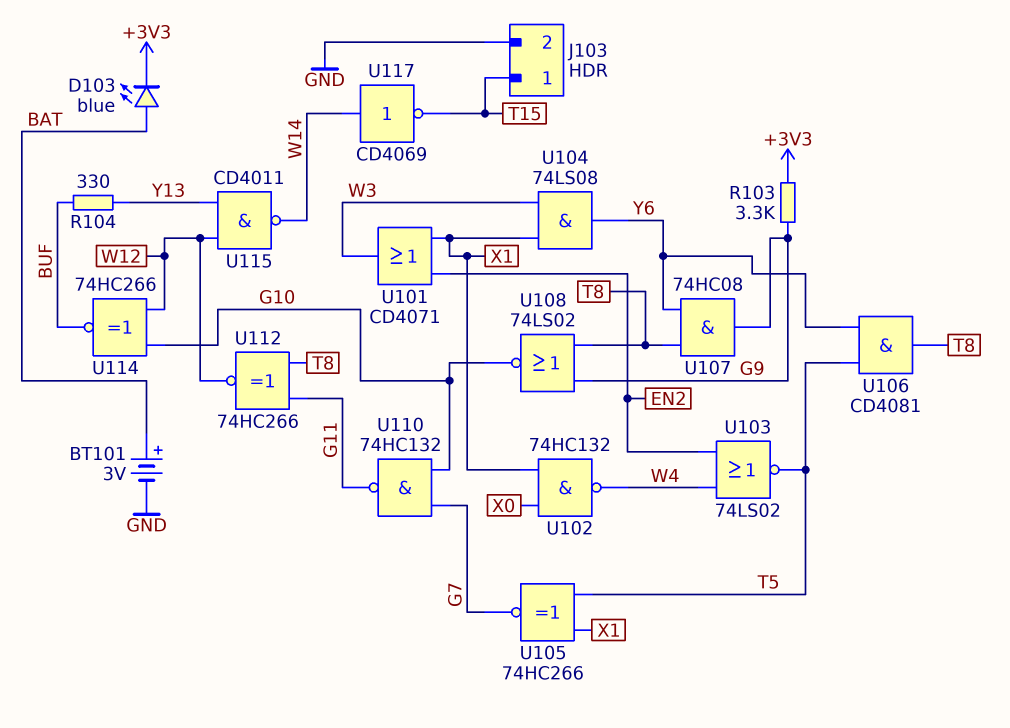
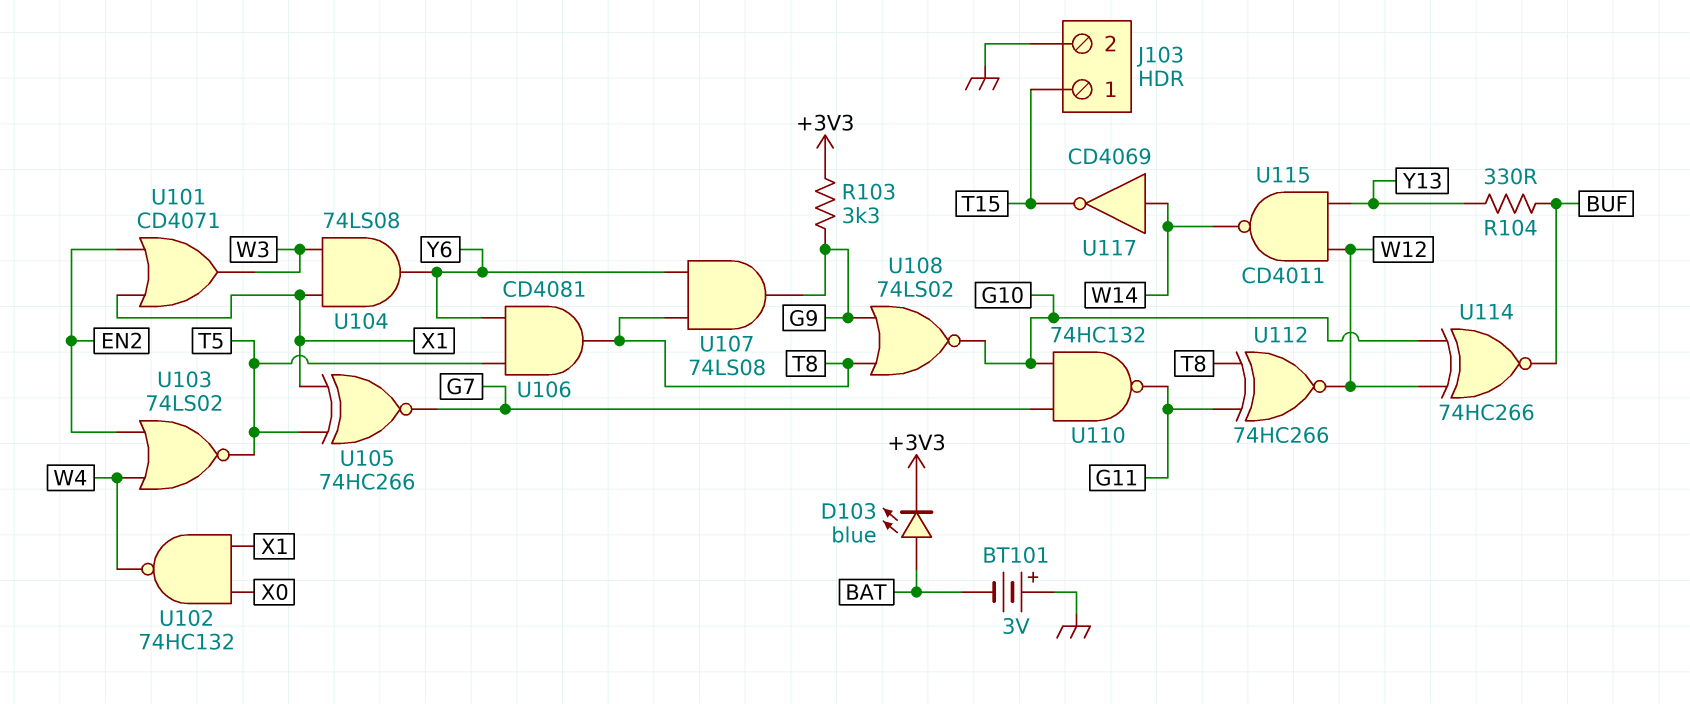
BT101: 3V (plus BAT, minus GND) -> 3V (plus GND, minus BAT)
U107: AND 74HC08 (in T8, in Y6, out G9) -> AND 74LS08 (in T8, in Y6, out G9)

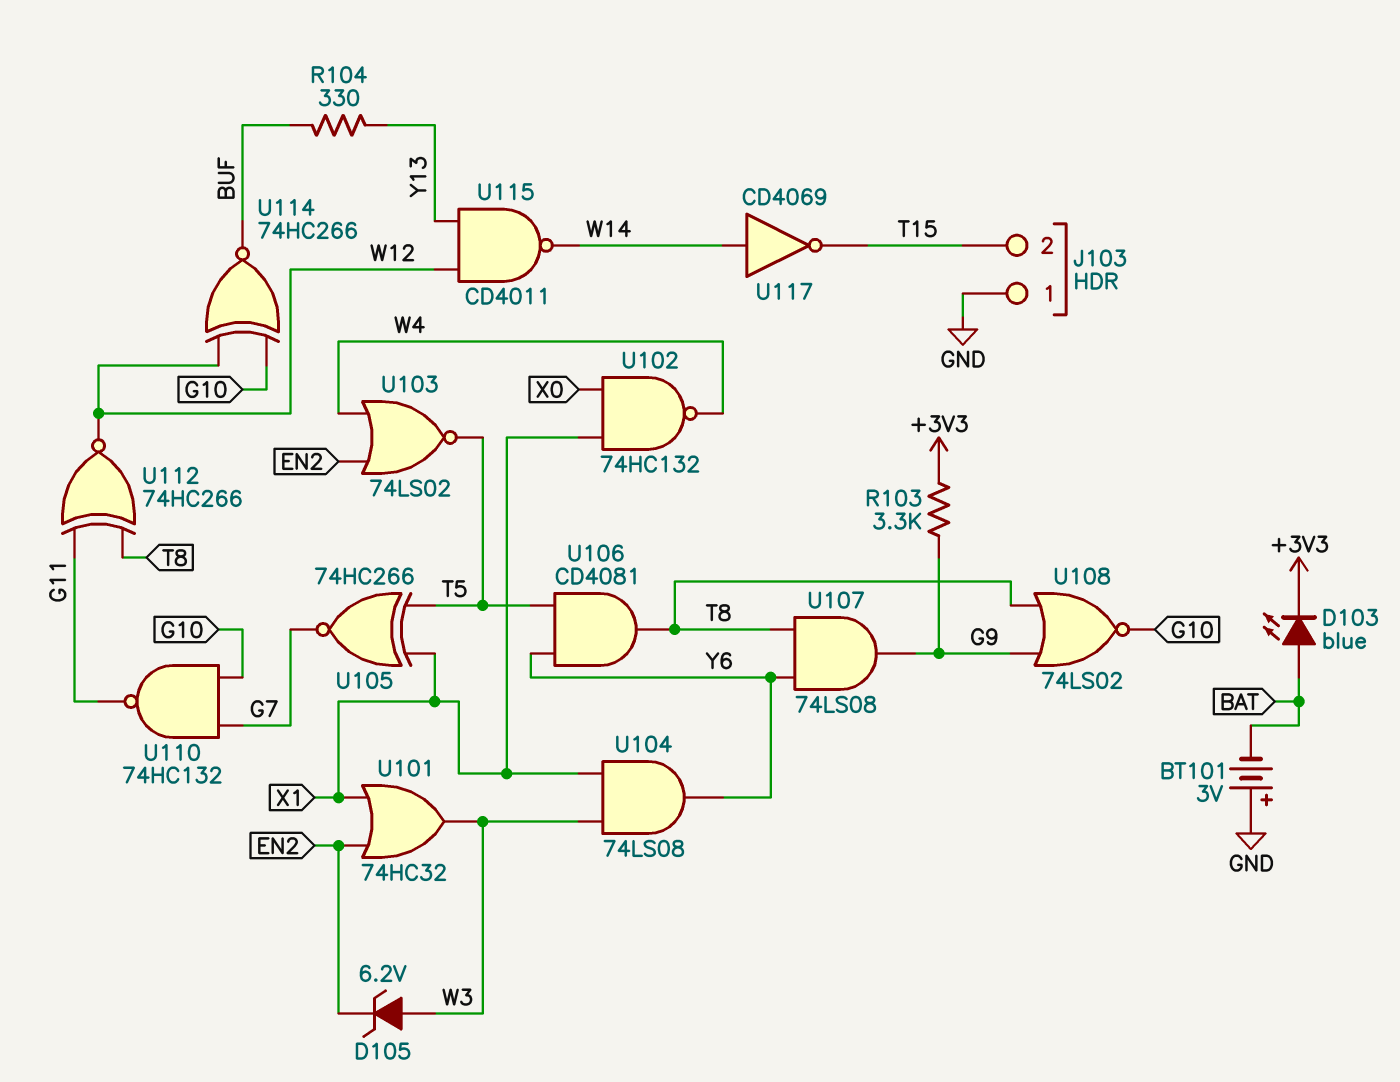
D105: none -> zener 6.2V (A W3, K EN2)
J103 pin 1: T15 -> GND
J103 pin 2: GND -> T15
U101: OR CD4071 (in EN2, in X1, out W3) -> OR 74HC32 (in EN2, in X1, out W3)

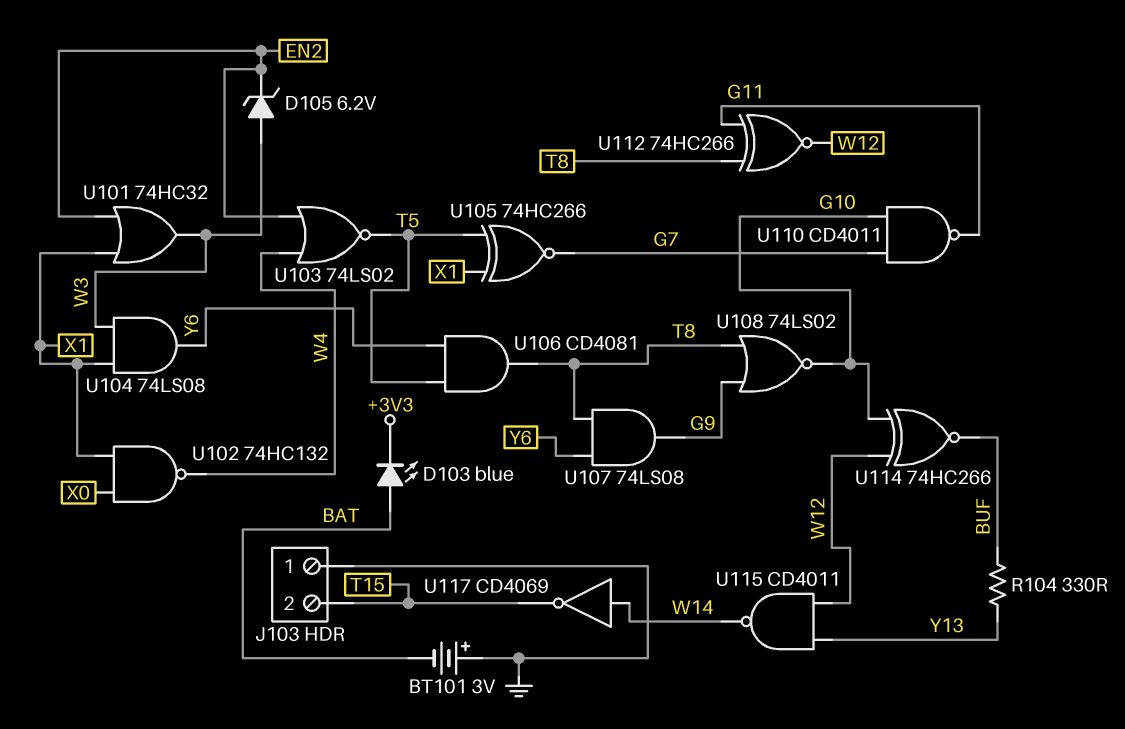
R103: 3.3k (+3V3, G9) -> none
U110: NAND 74HC132 (in G7, in G10, out G11) -> NAND CD4011 (in G7, in G10, out G11)

